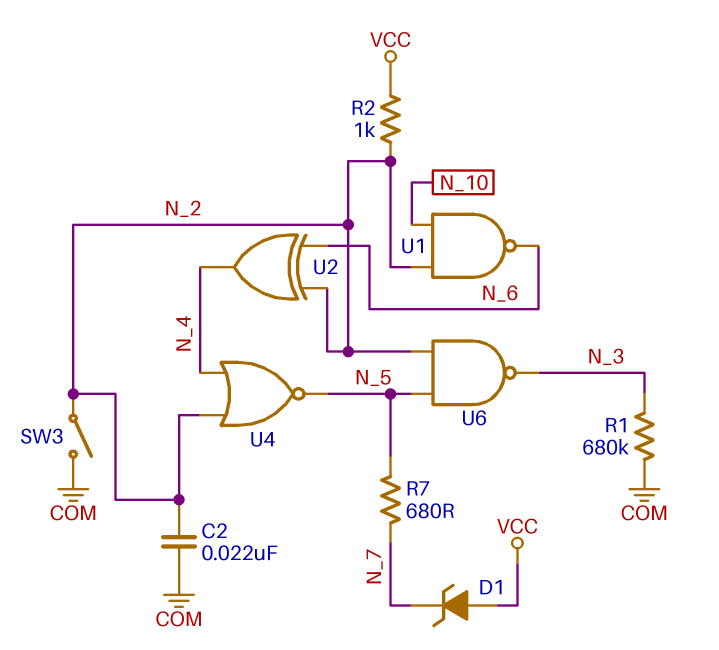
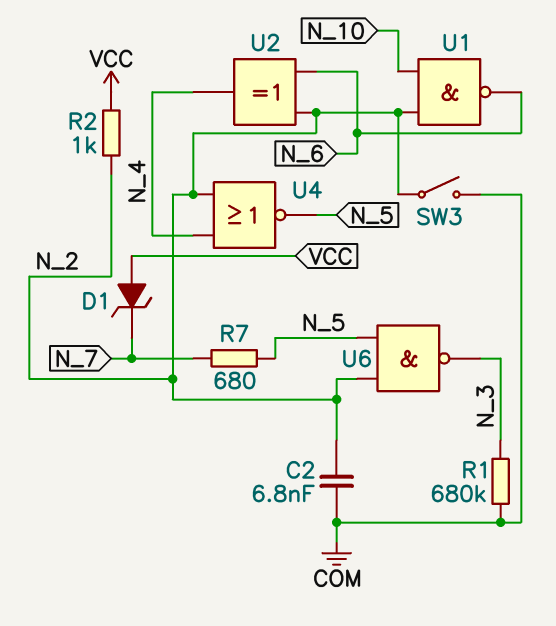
C2: 22nF (COM, N_2) -> 6.8nF (COM, N_2)

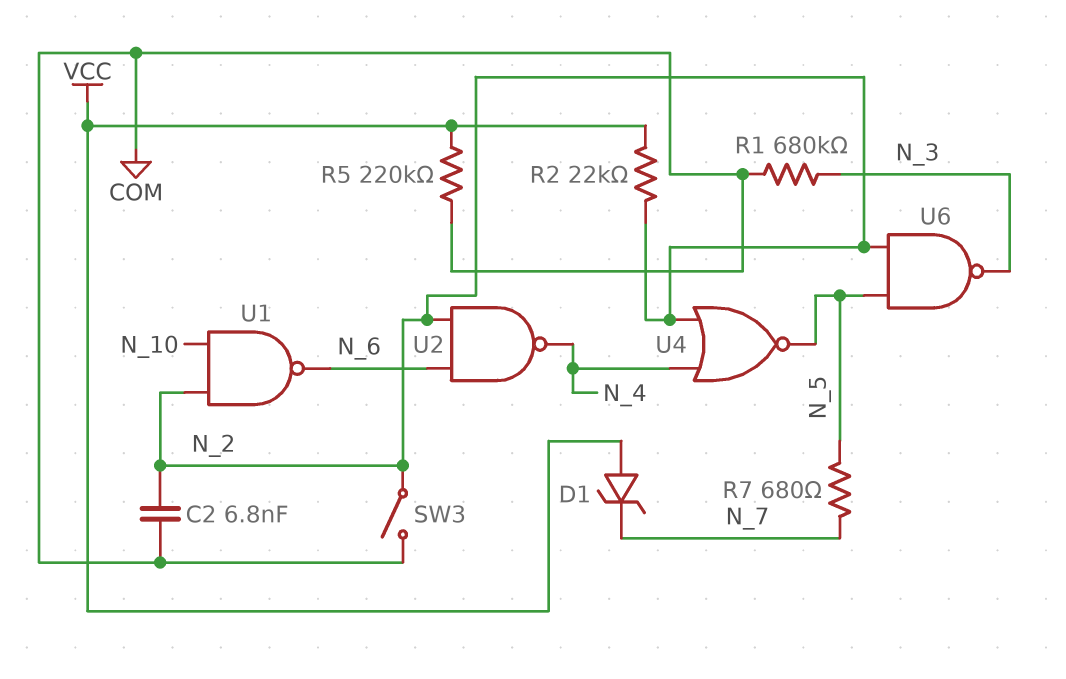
R2: 1k (N_2, VCC) -> 22k (N_2, VCC)
R5: none -> 220k (COM, VCC)
U2: XOR (in N_2, in N_6, out N_4) -> NAND (in N_2, in N_6, out N_4)

